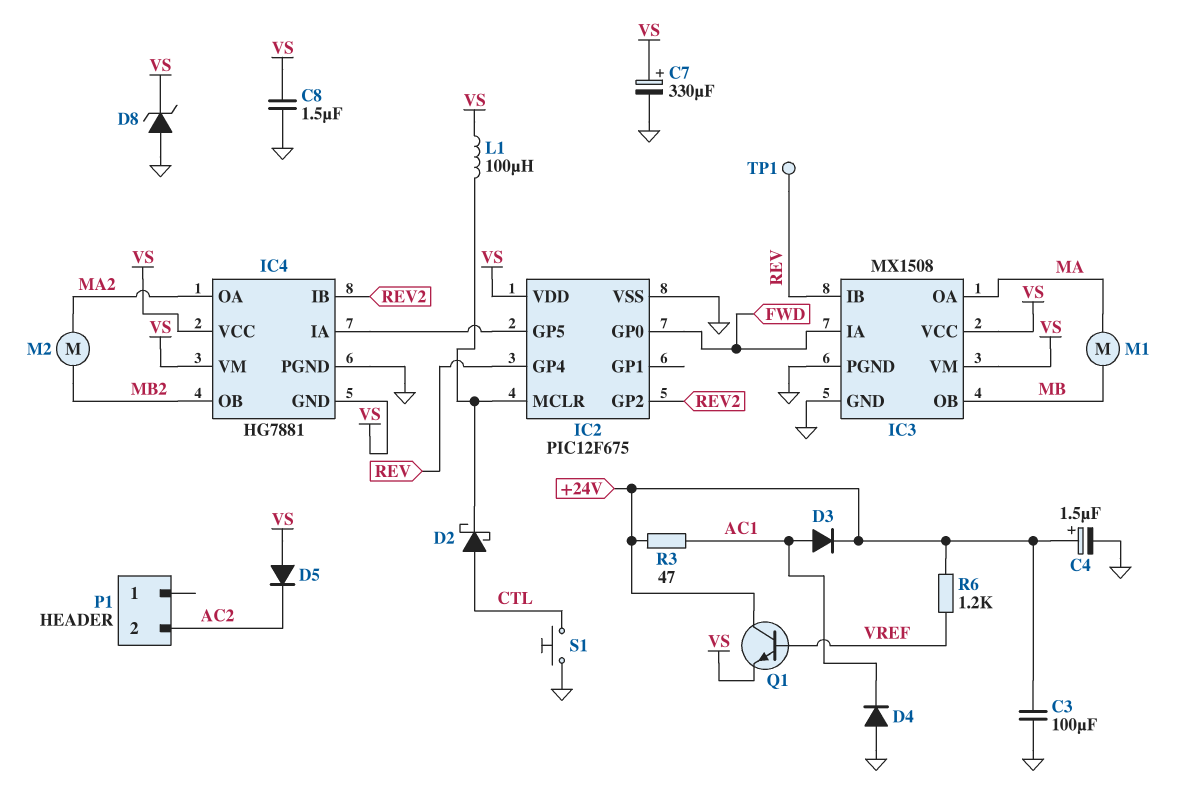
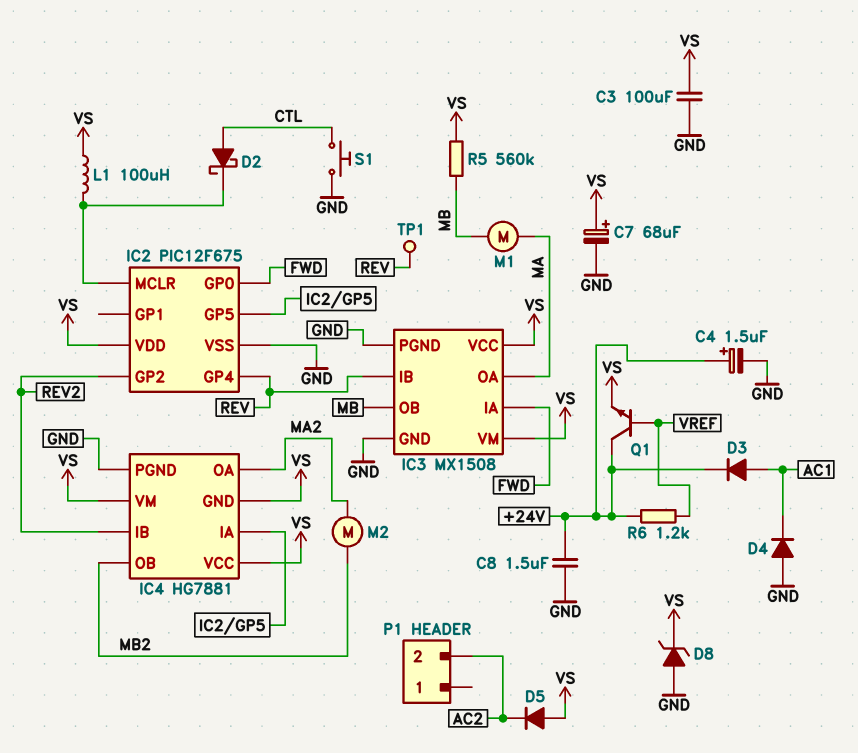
C3: 100uF (+24V, GND) -> 100uF (GND, VS)
C7: 330uF (plus VS, minus GND) -> 68uF (plus VS, minus GND)
C8: 1.5uF (GND, VS) -> 1.5uF (+24V, GND)
R3: 47 (+24V, AC1) -> none
R5: none -> 560k (MB, VS)

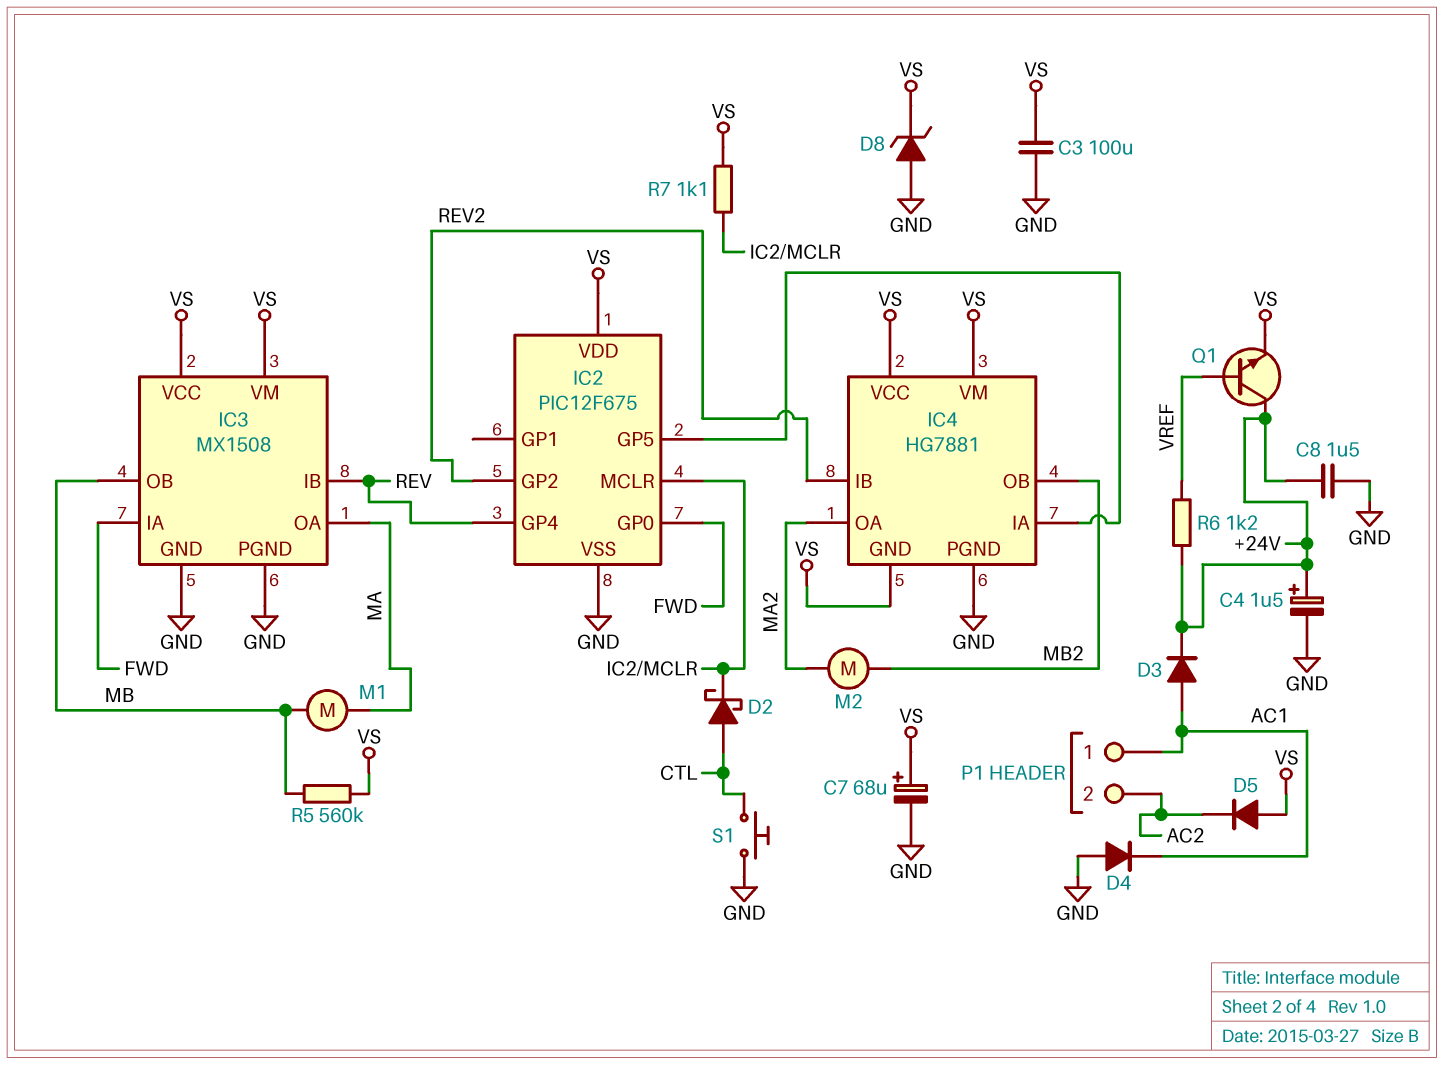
L1: 100uH (IC2/MCLR, VS) -> none
P1 pin 1: none -> AC1
R7: none -> 1.1k (IC2/MCLR, VS)
TP1: test point (REV) -> none

